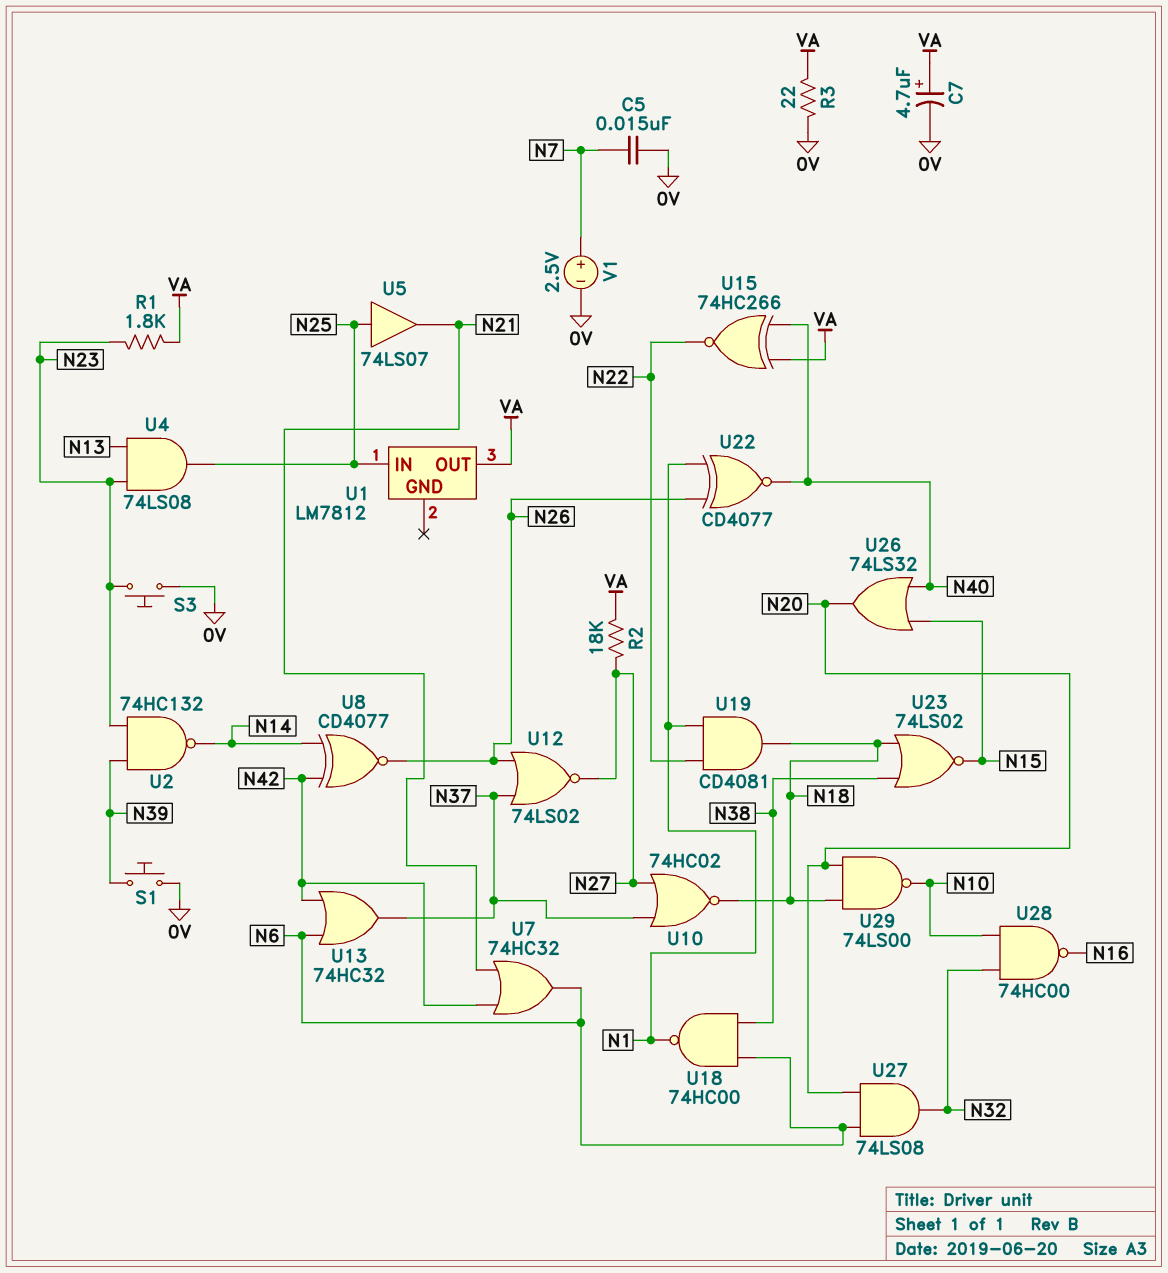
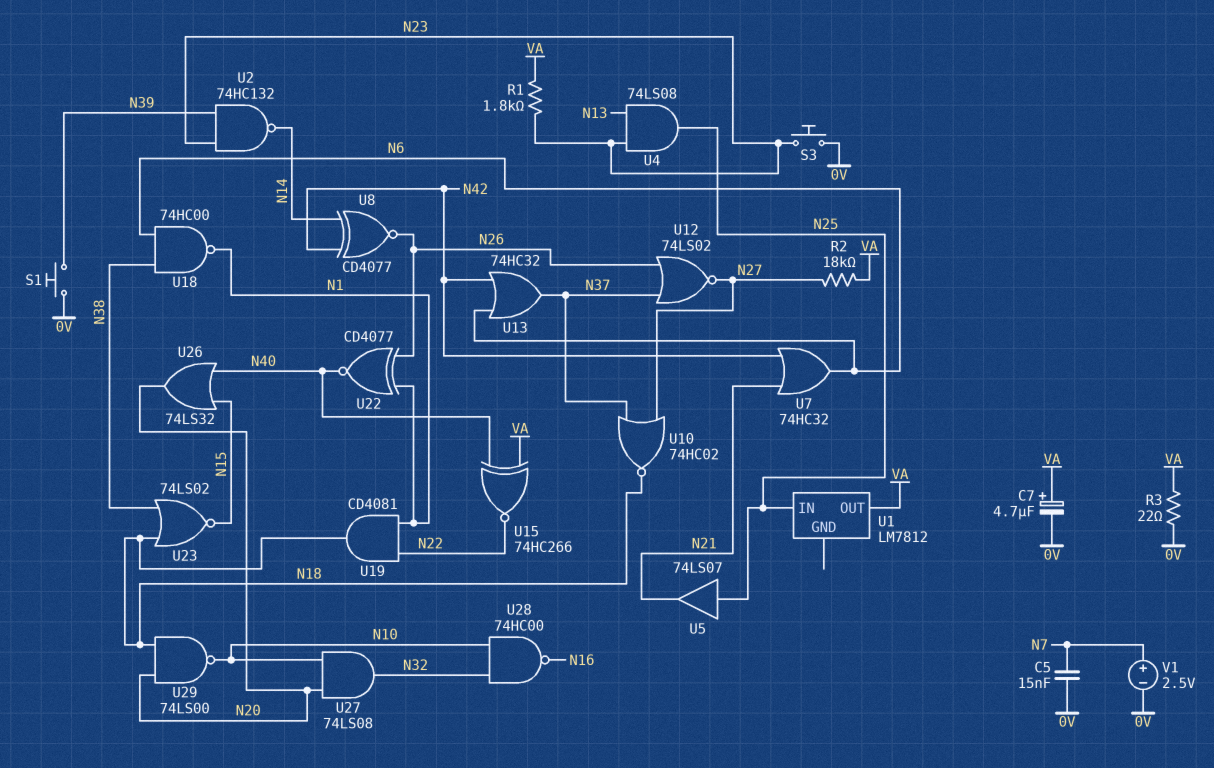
U27: AND 74LS08 (in N6, in N20, out N32) -> AND 74LS08 (in N10, in N20, out N32)

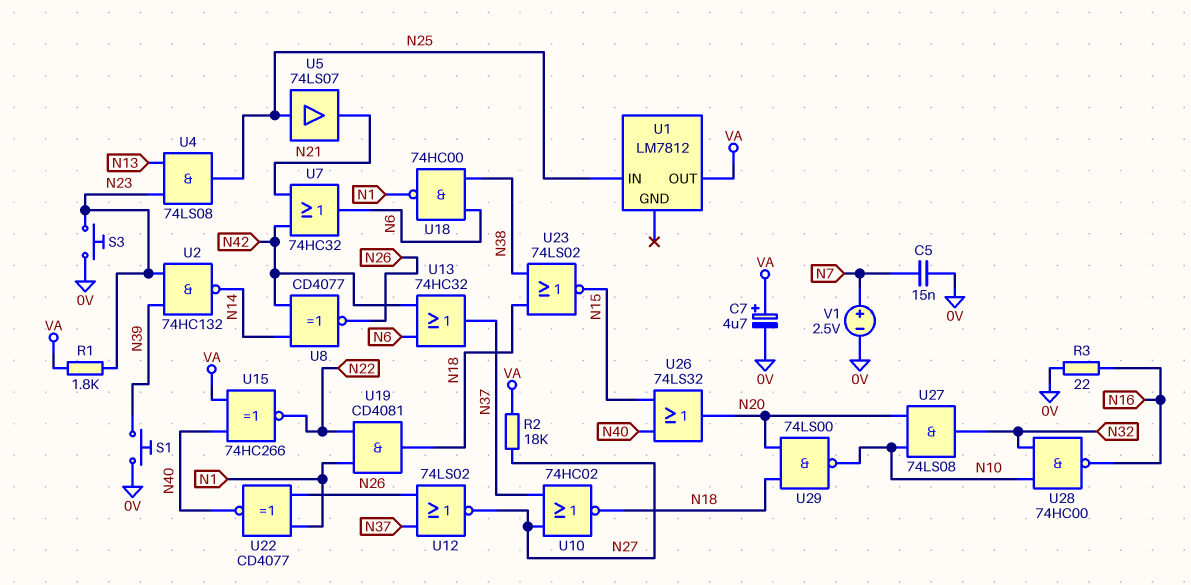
R3: 22 (0V, VA) -> 22 (0V, N16)

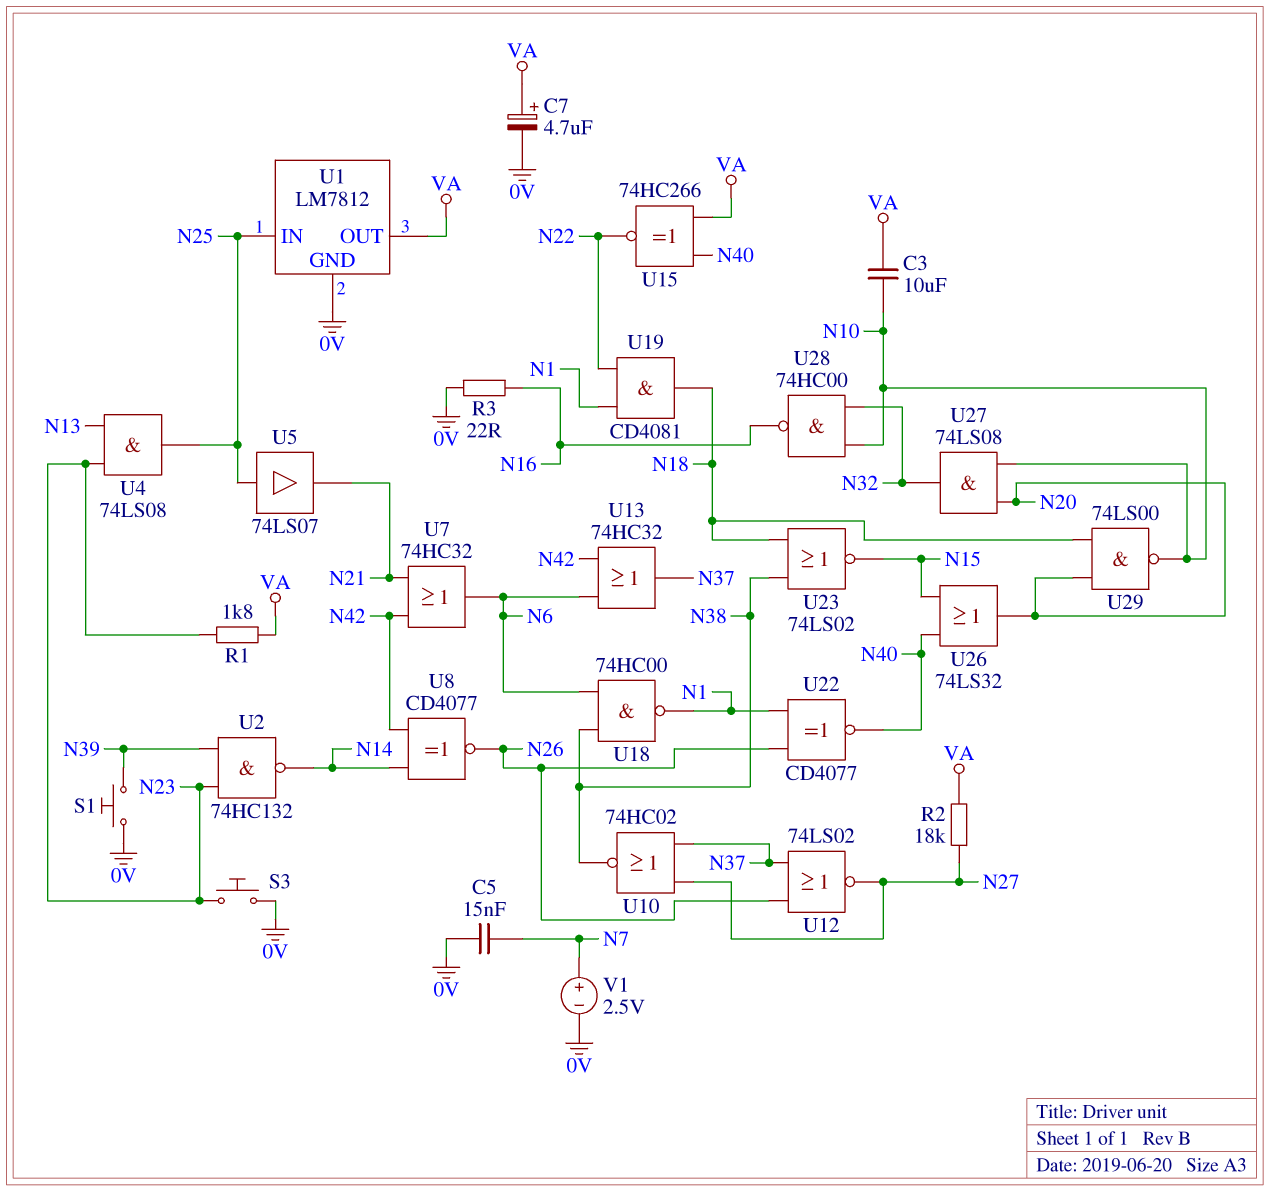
C3: none -> 10uF (N10, VA)
U1 pin GND: none -> 0V
U10: NOR 74HC02 (in N27, in N37, out N18) -> NOR 74HC02 (in N27, in N37, out N38)

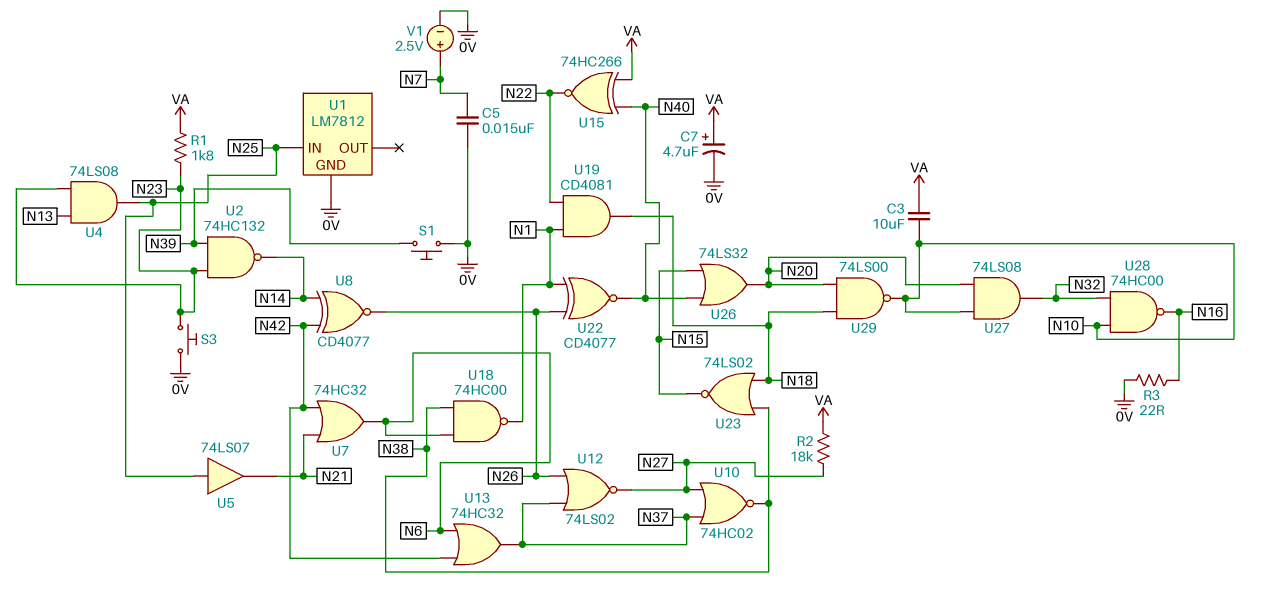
U1 pin OUT: VA -> none

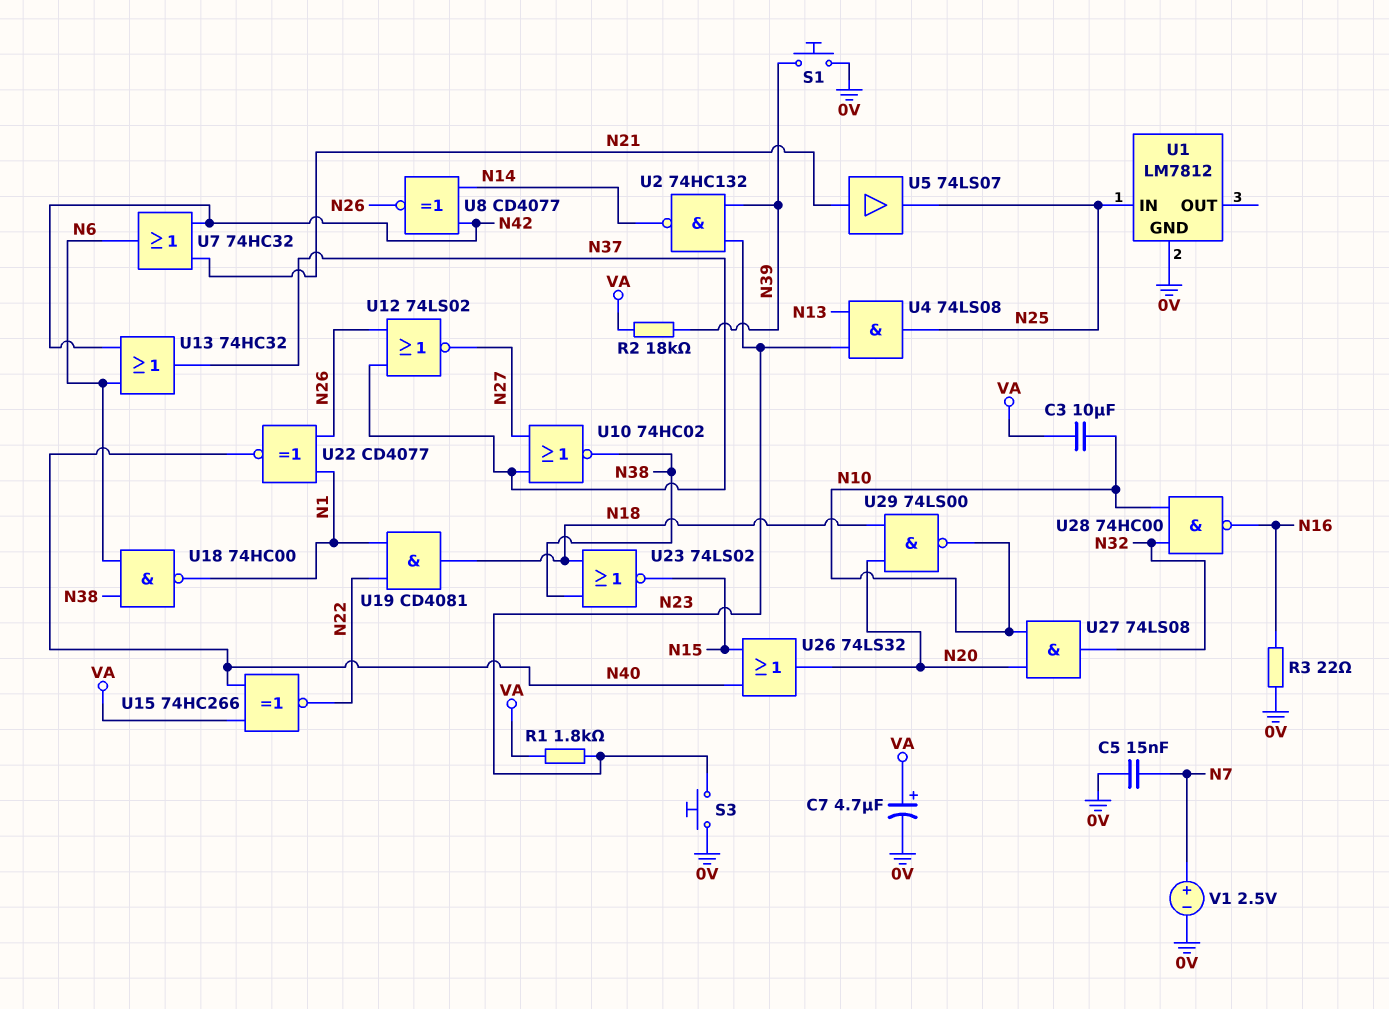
R2: 18k (N27, VA) -> 18k (N39, VA)
U5: buffer 74LS07 (in N25, out N21) -> buffer 74LS07 (in N21, out N25)

